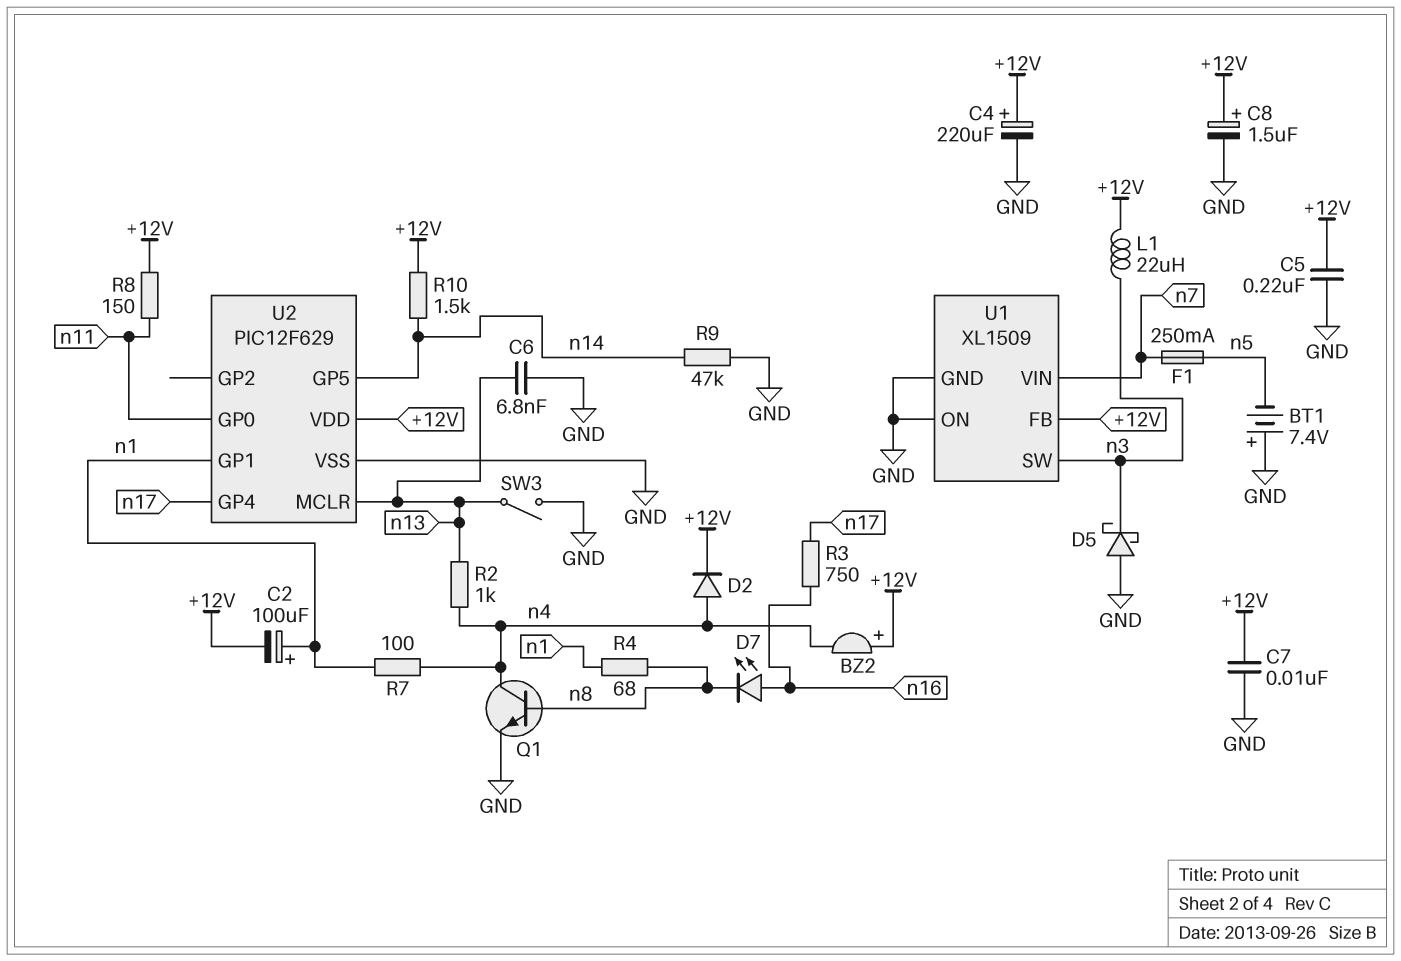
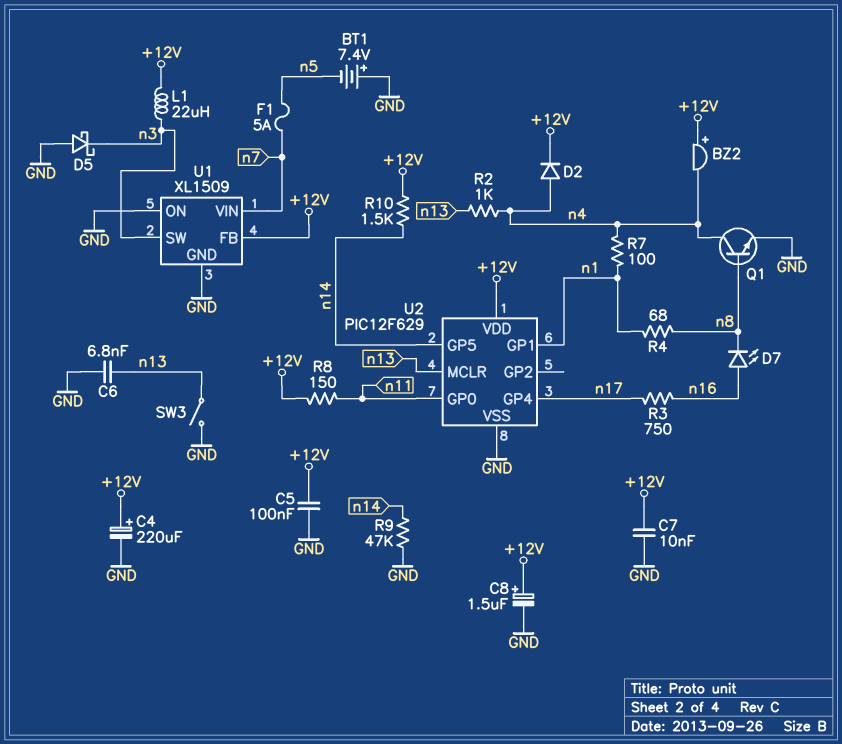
C2: 100uF (plus n1, minus +12V) -> none
C5: 220nF (+12V, GND) -> 100nF (+12V, GND)
F1: 250mA (n5, n7) -> 5A (n5, n7)

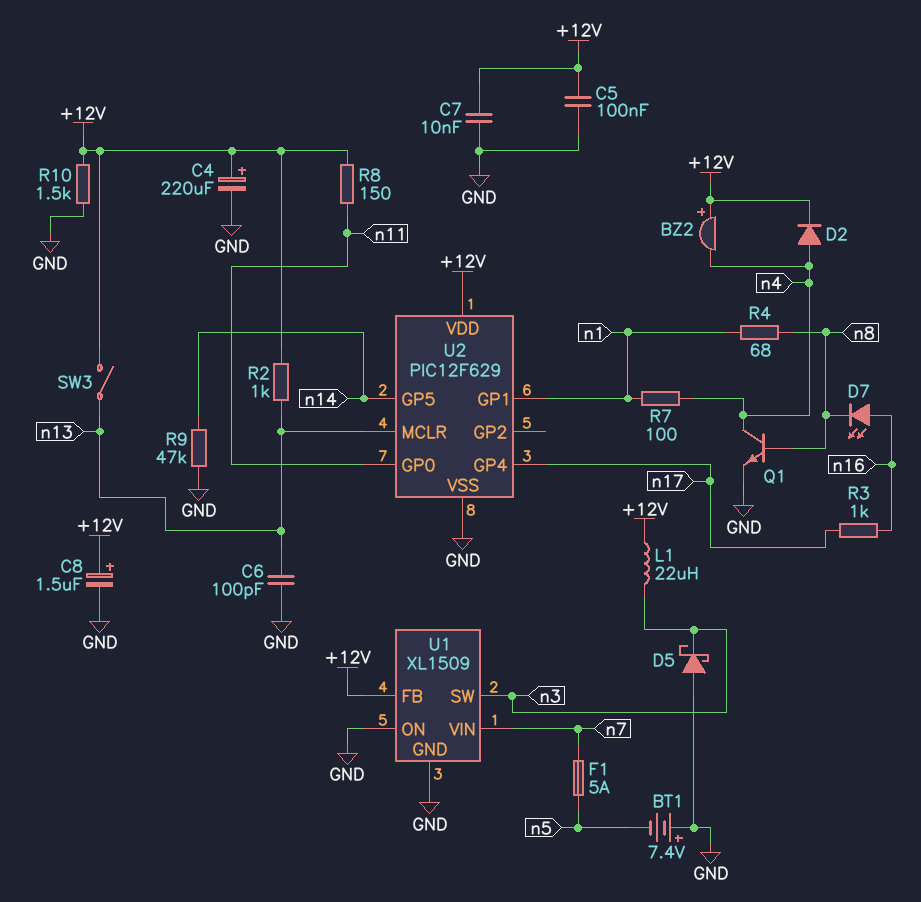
C6: 6.8nF (GND, n13) -> 100pF (GND, n13)
R2: 1k (n4, n13) -> 1k (+12V, n13)
R3: 750 (n16, n17) -> 1k (n16, n17)
R10: 1.5k (+12V, n14) -> 1.5k (+12V, GND)
SW3: switch (GND, n13) -> switch (+12V, n13)

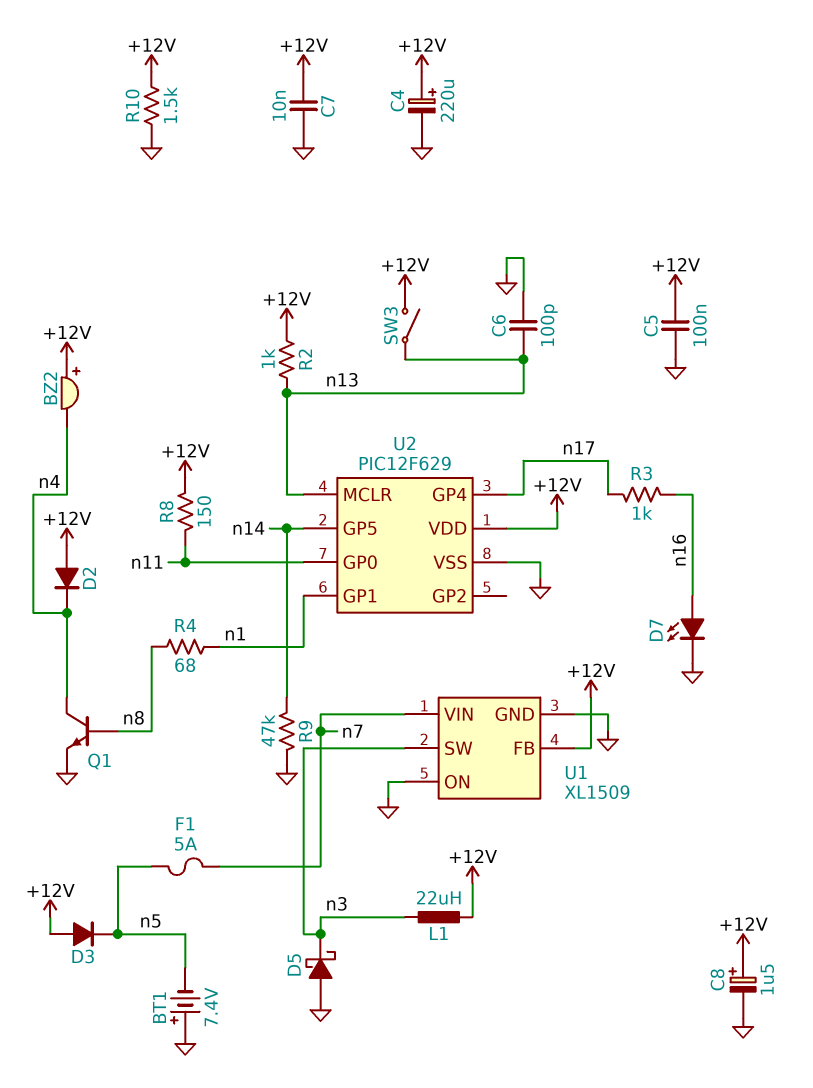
D2: diode (A n4, K +12V) -> diode (A +12V, K n4)
D3: none -> diode (A +12V, K n5)
D7: LED (A n16, K n8) -> LED (A n16, K GND)
R7: 100 (n1, n4) -> none

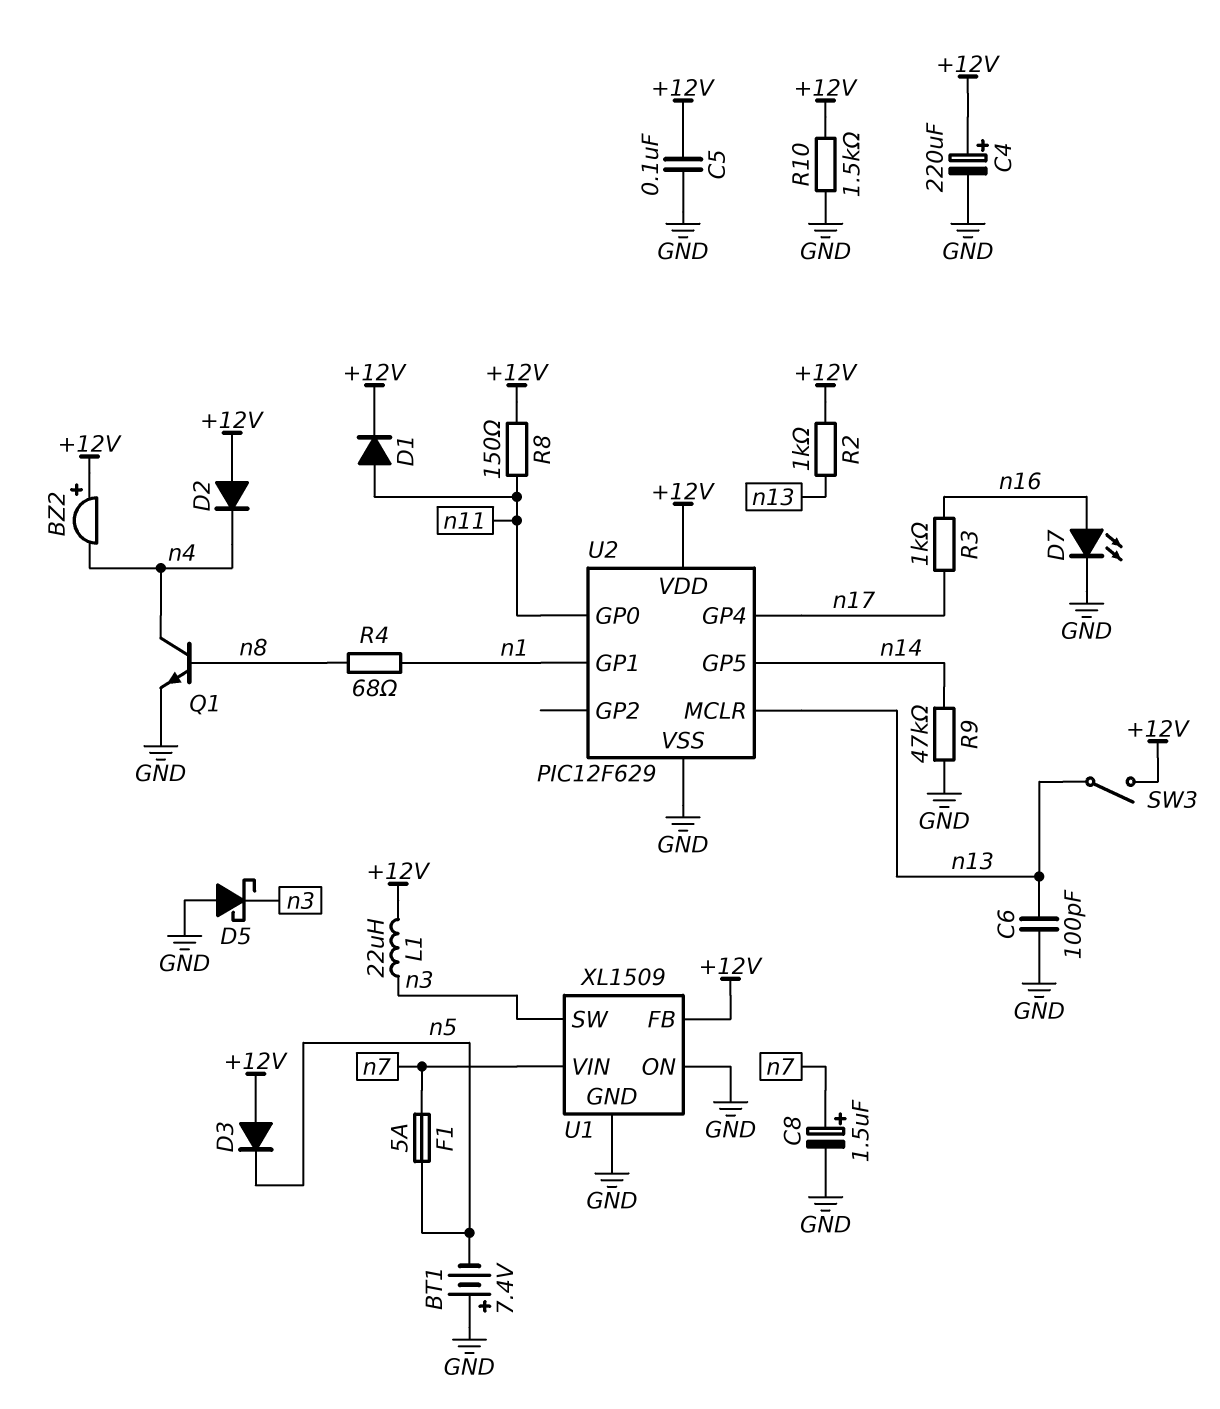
C7: 10nF (+12V, GND) -> none
C8: 1.5uF (plus +12V, minus GND) -> 1.5uF (plus n7, minus GND)
D1: none -> diode (A n11, K +12V)

